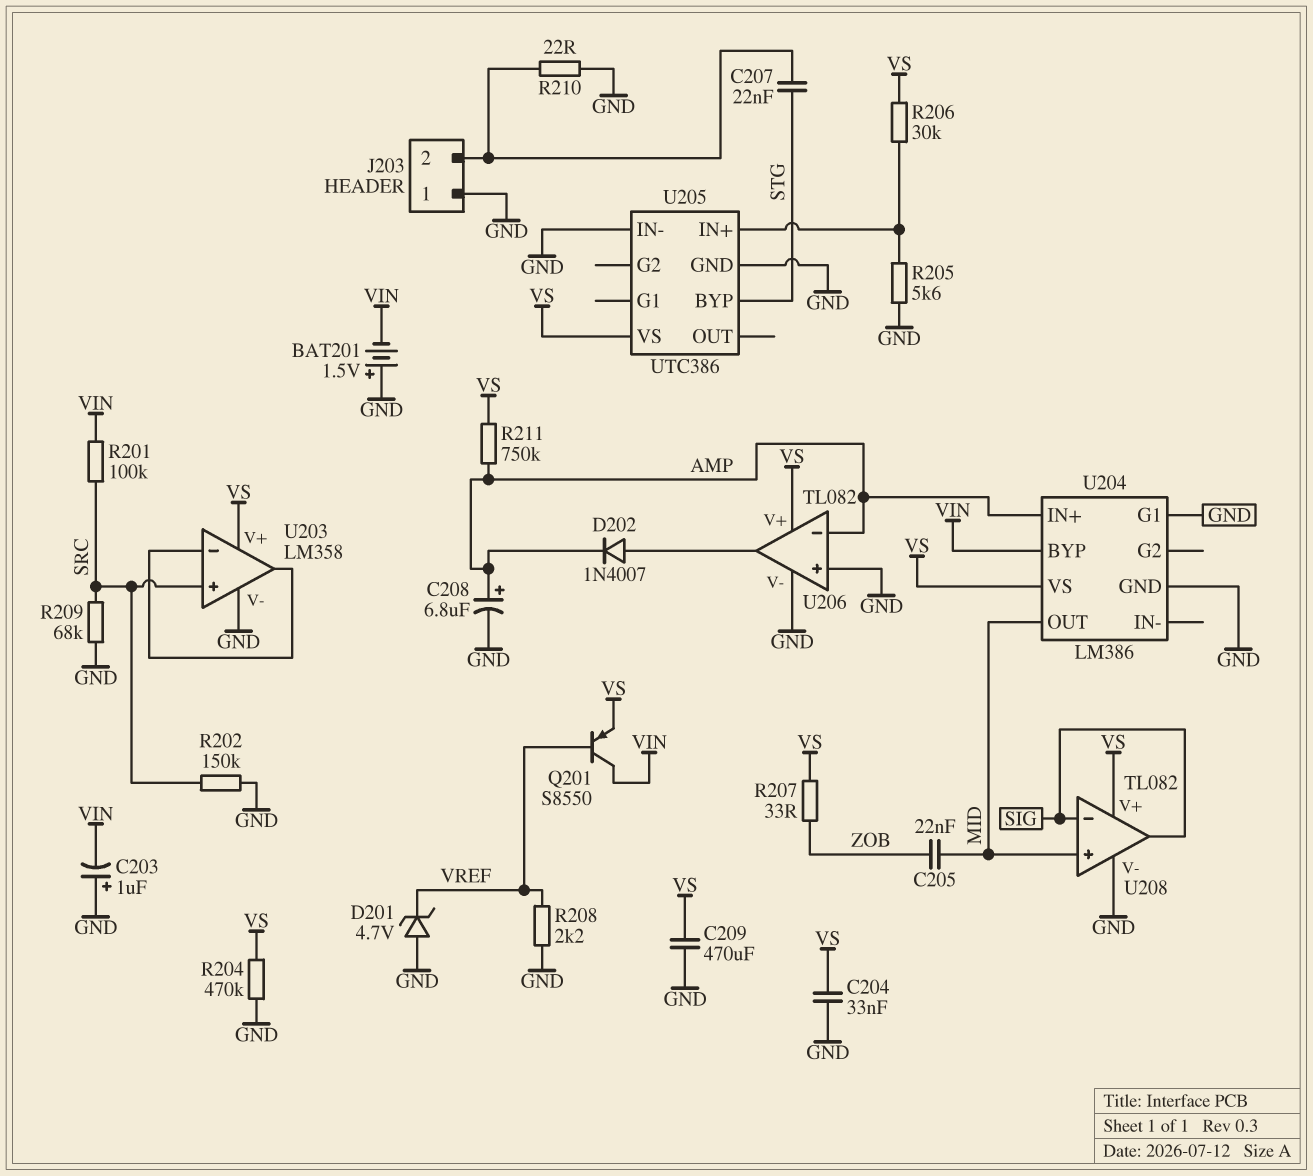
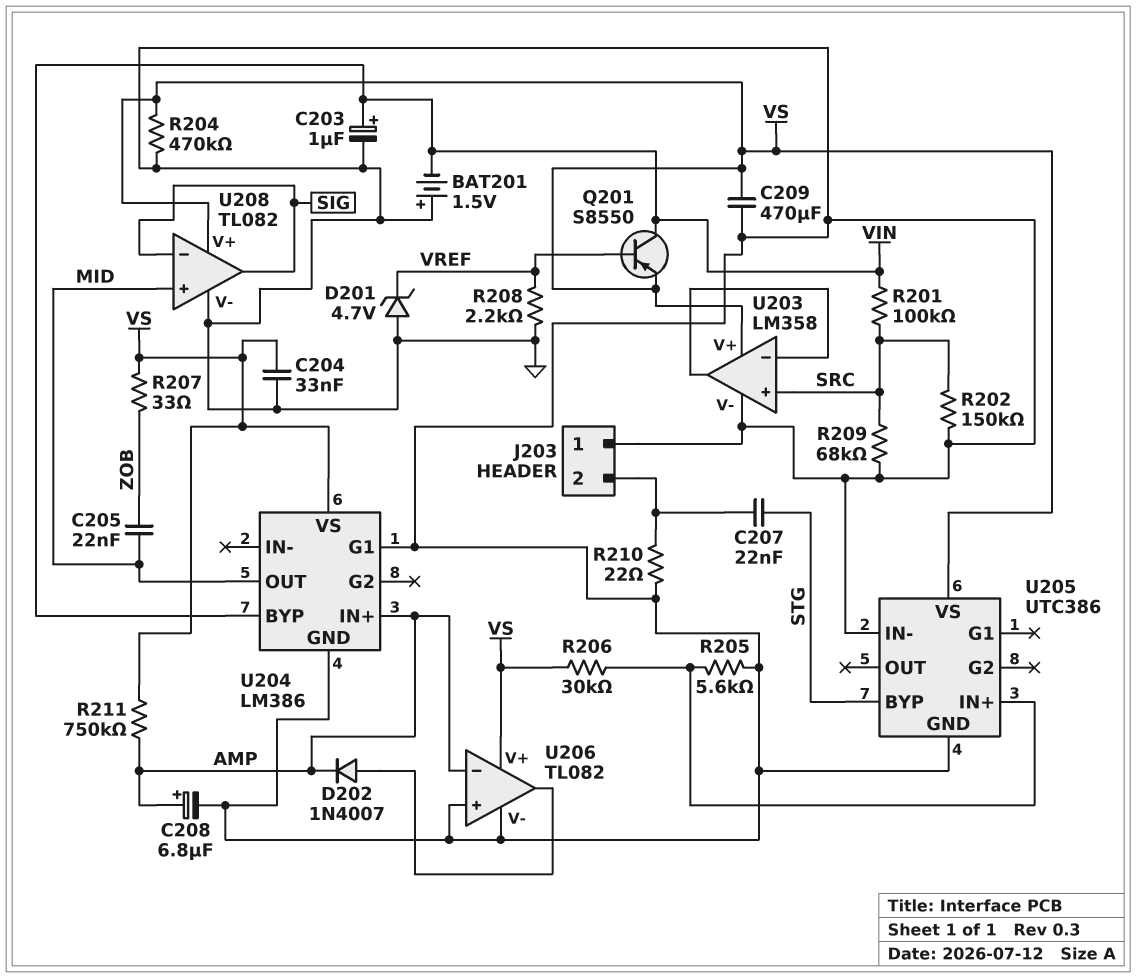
C203: 1uF (plus GND, minus VIN) -> 1uF (plus VIN, minus GND)

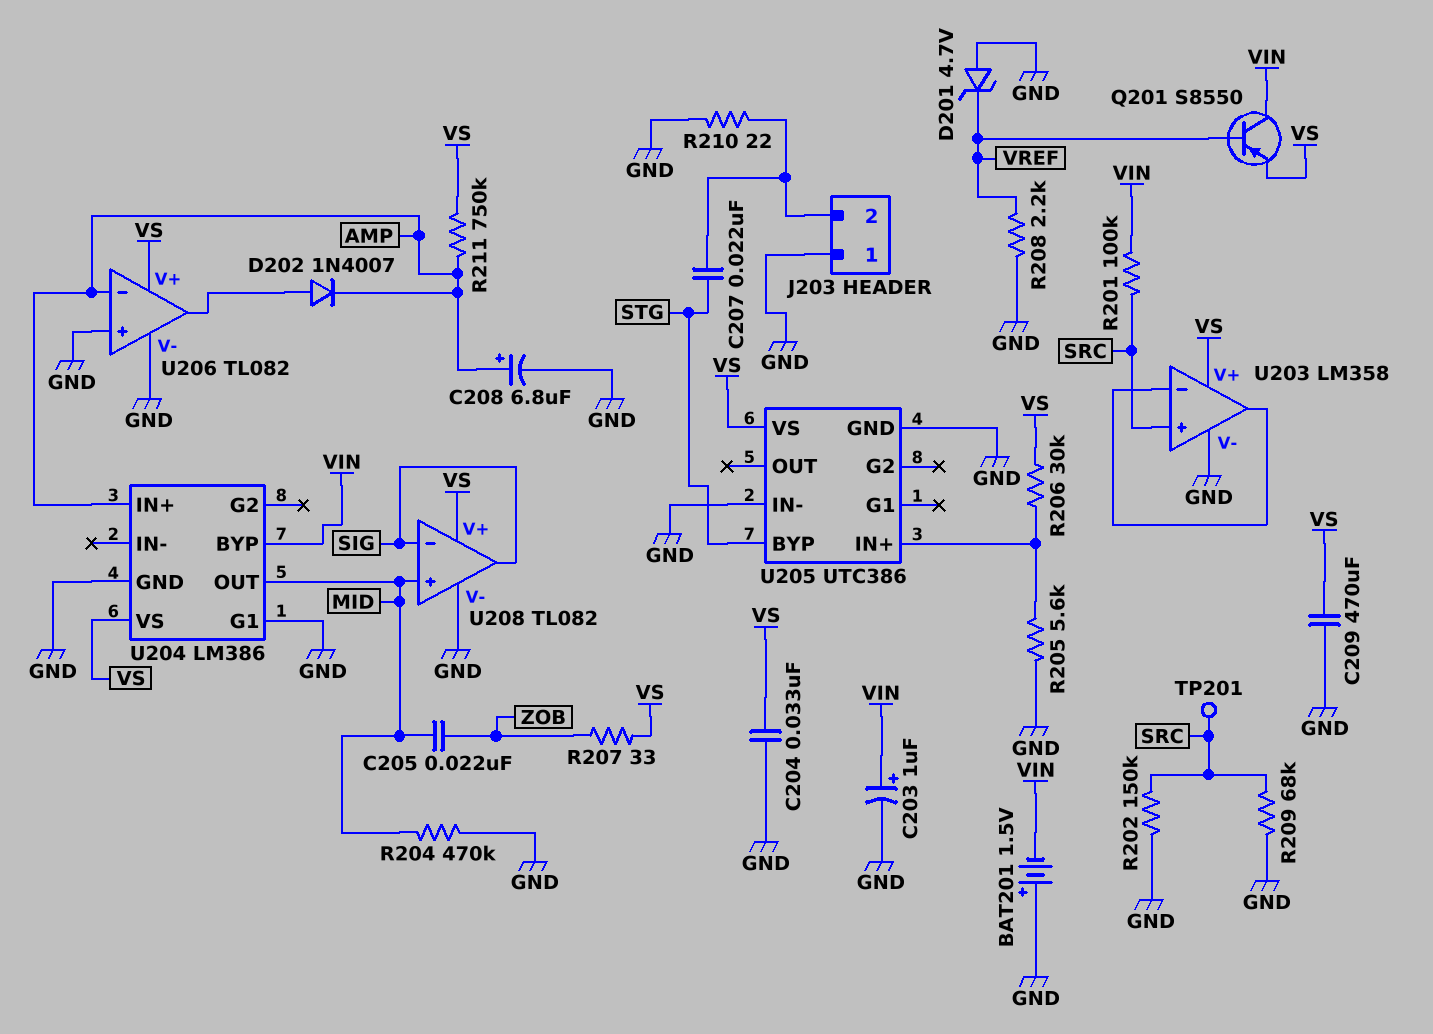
R204: 470k (GND, VS) -> 470k (GND, MID)
TP201: none -> test point (SRC)

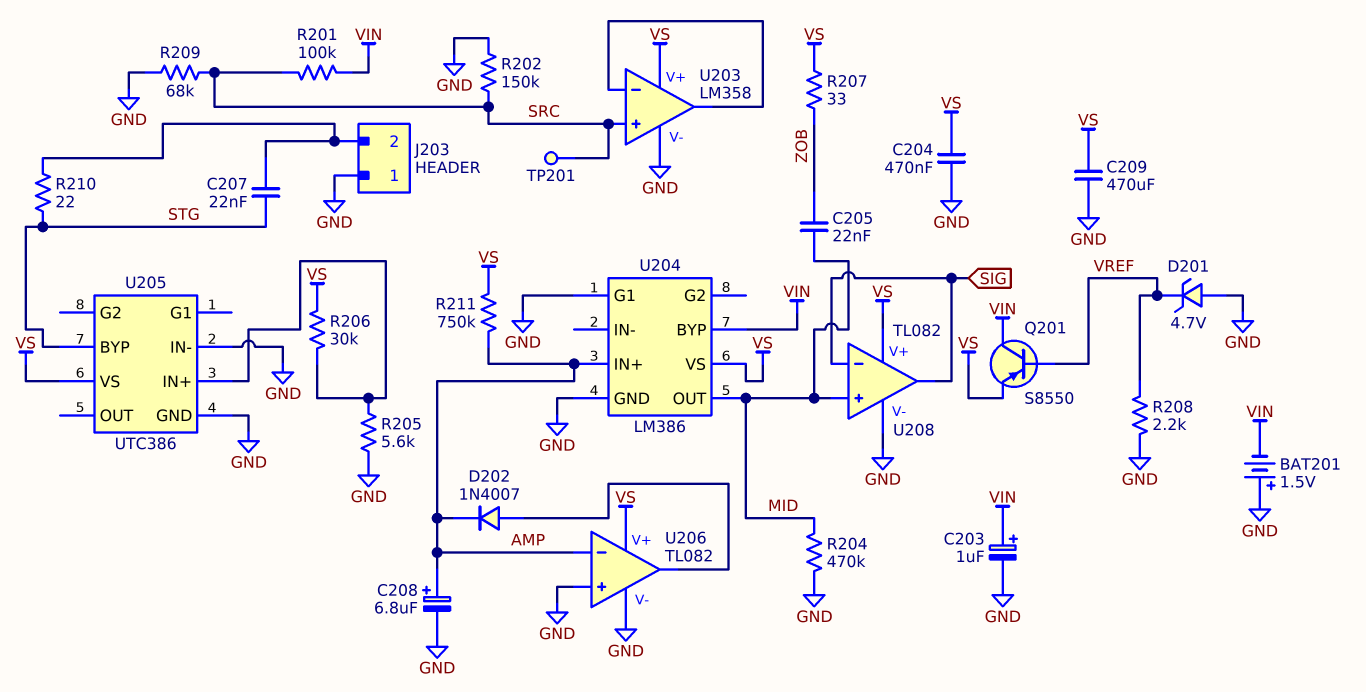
C204: 33nF (GND, VS) -> 470nF (GND, VS)
R210: 22 (GND, J203/2) -> 22 (J203/2, STG)

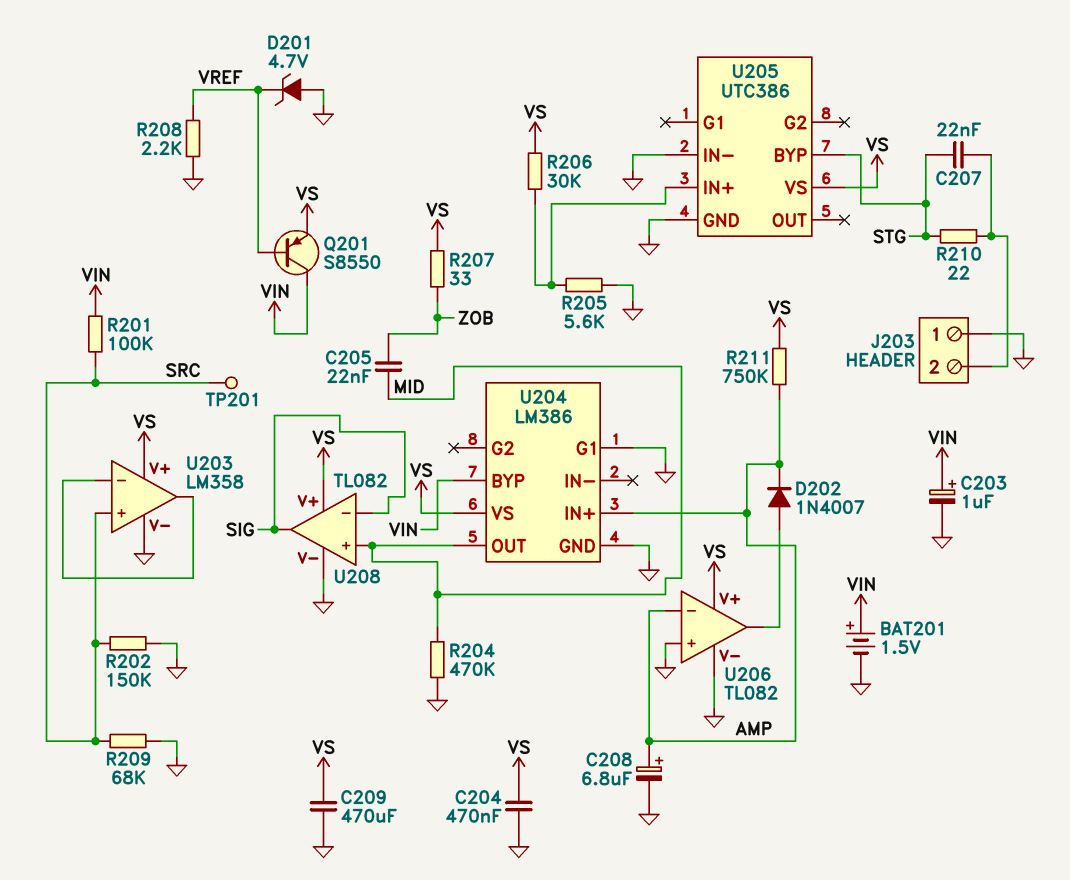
BAT201: 1.5V (plus GND, minus VIN) -> 1.5V (plus VIN, minus GND)

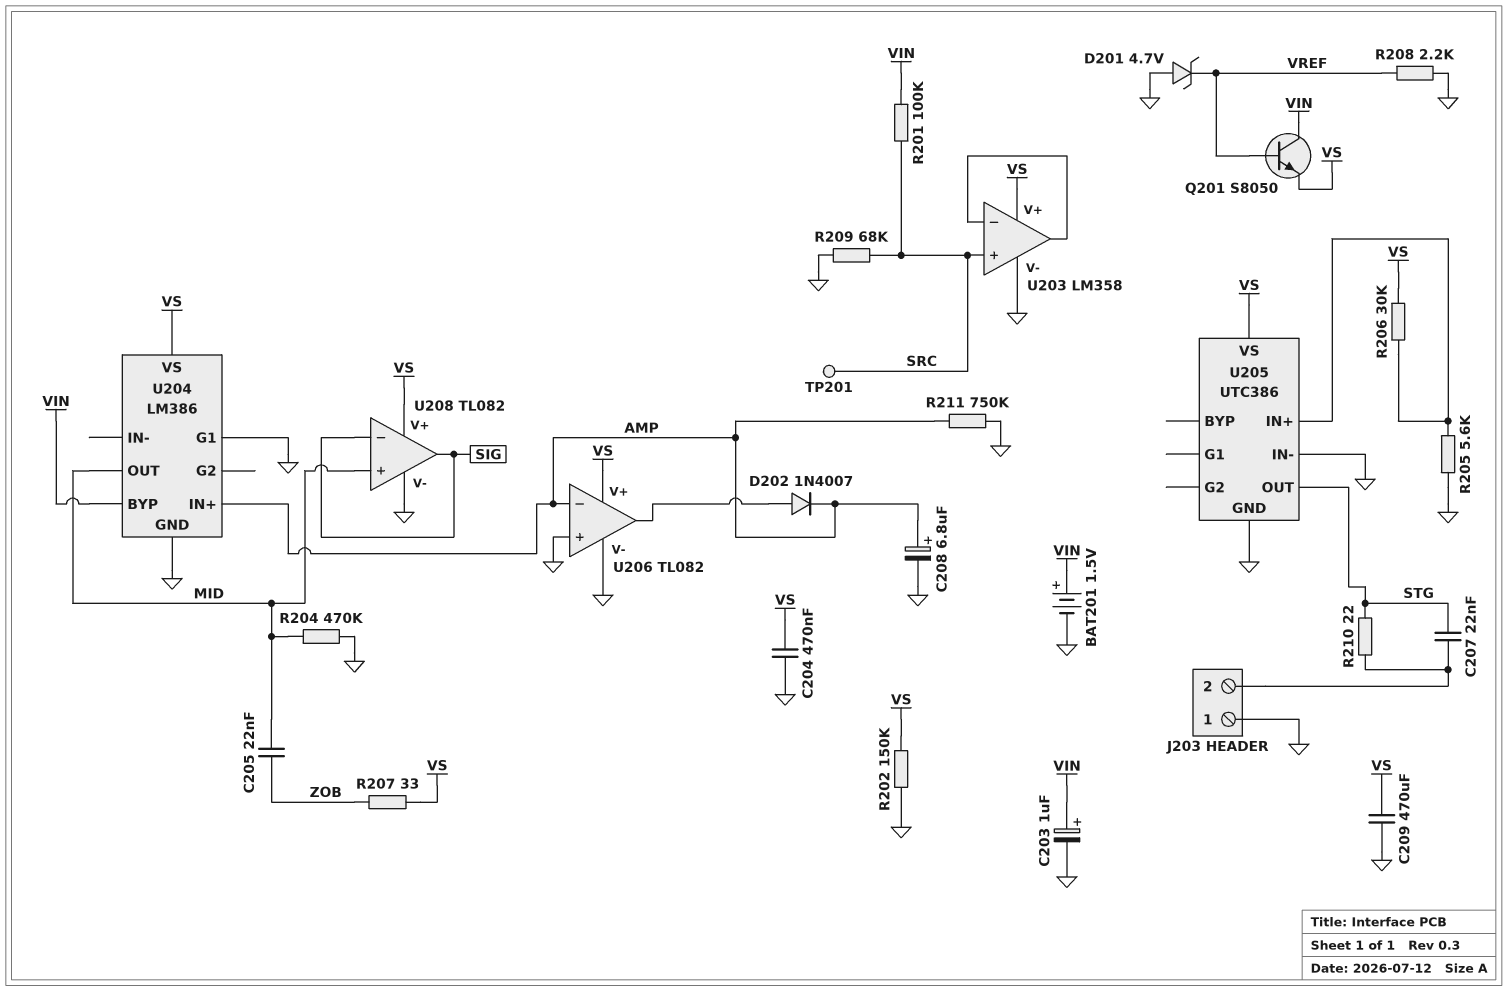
Q201: PNP S8550 (B VREF, C VIN, E VS) -> NPN S8050 (B VREF, C VIN, E VS)
R202: 150k (GND, SRC) -> 150k (GND, VS)
R211: 750k (AMP, VS) -> 750k (AMP, GND)
U205 pin BYP: STG -> none
U205 pin OUT: none -> STG

